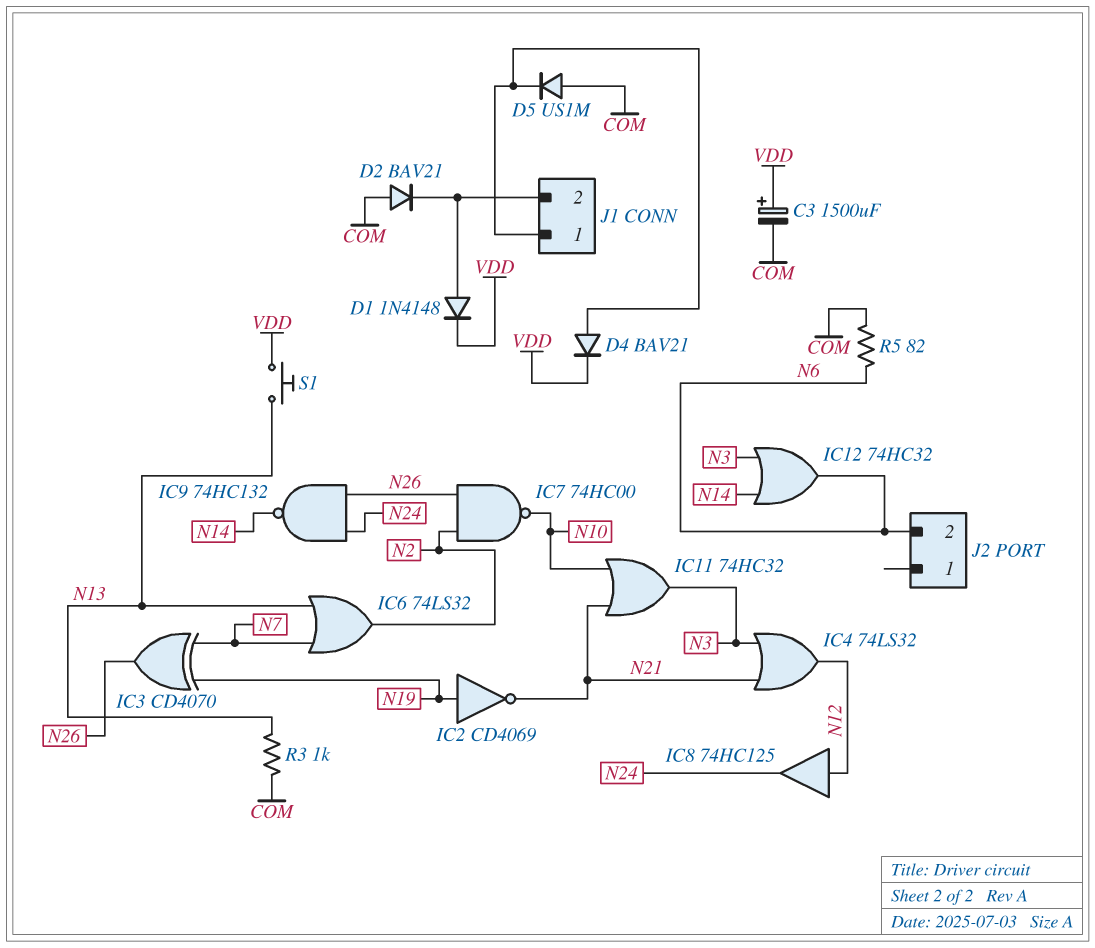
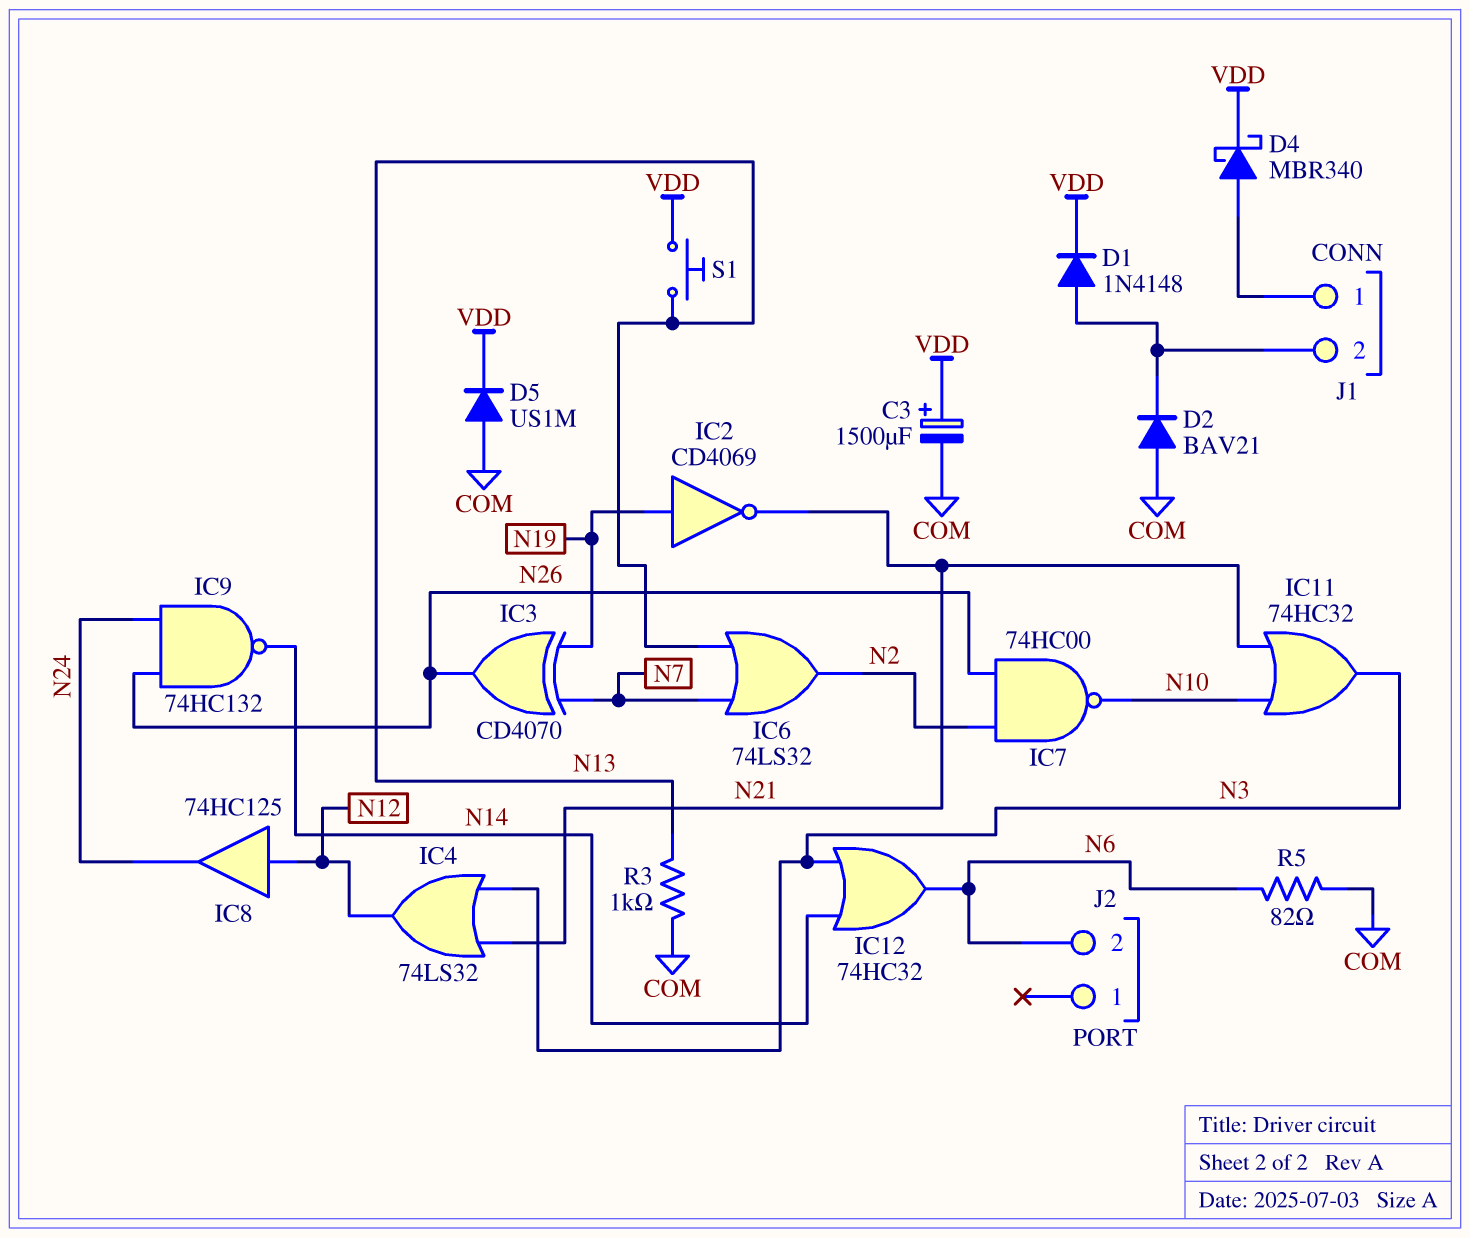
D4: diode BAV21 (A J1/1, K VDD) -> schottky MBR340 (A J1/1, K VDD)
D5: diode US1M (A COM, K J1/1) -> diode US1M (A COM, K VDD)

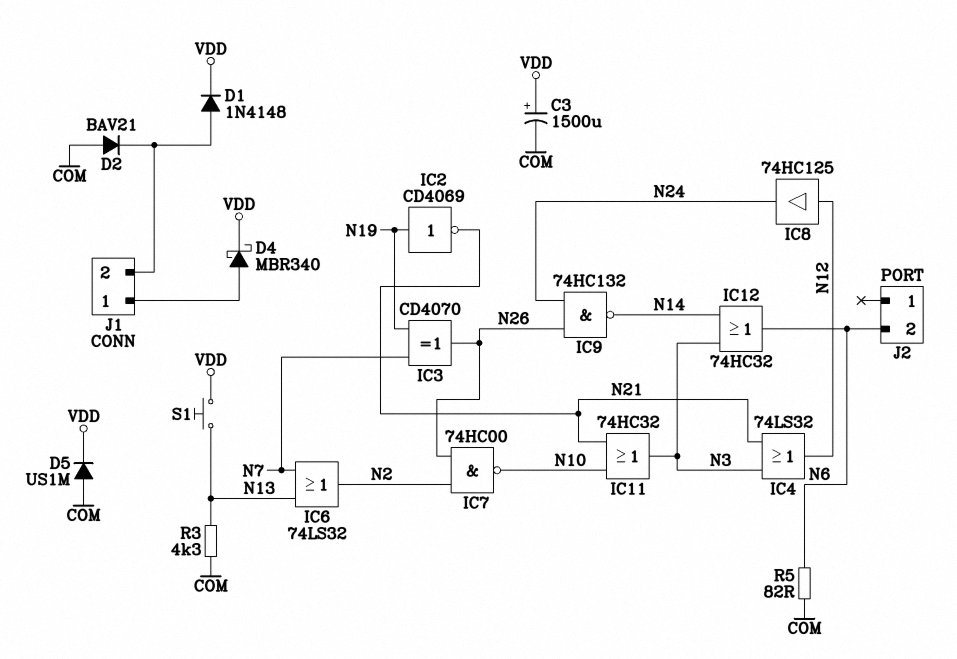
R3: 1k (COM, N13) -> 4.3k (COM, N13)

